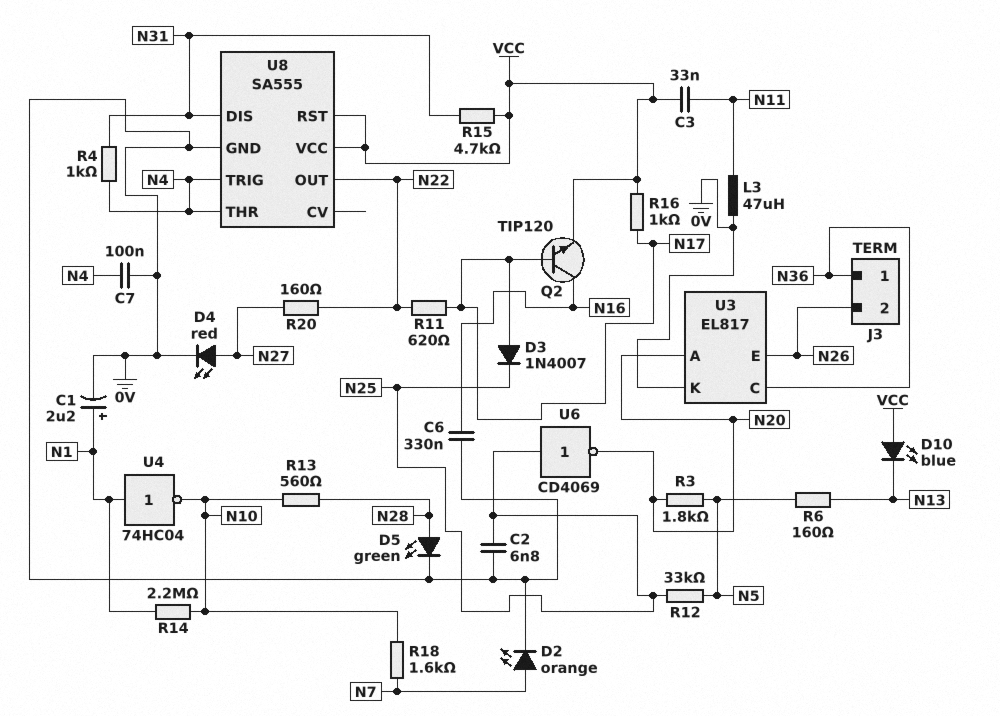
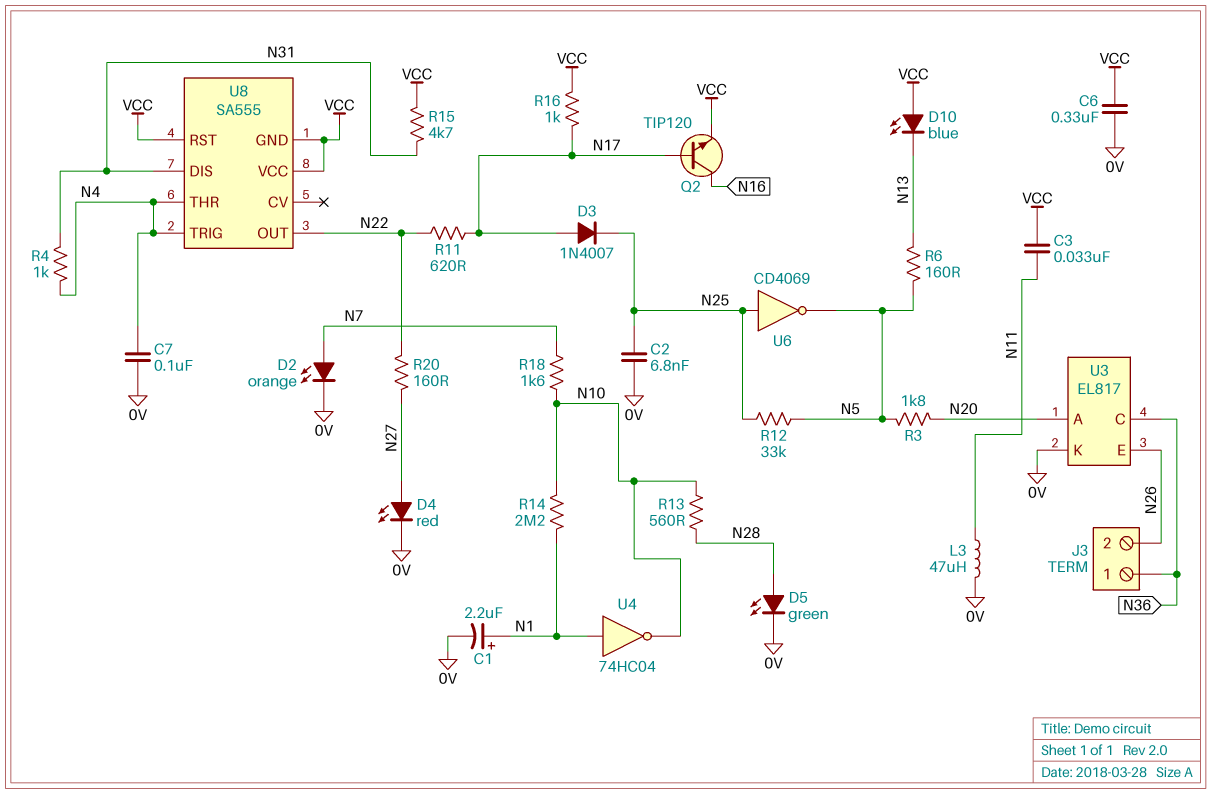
C6: 330nF (0V, N16) -> 330nF (0V, VCC)
U6: NOT CD4069 (in N25, out N20) -> NOT CD4069 (in N25, out N5)
U8 pin GND: 0V -> VCC

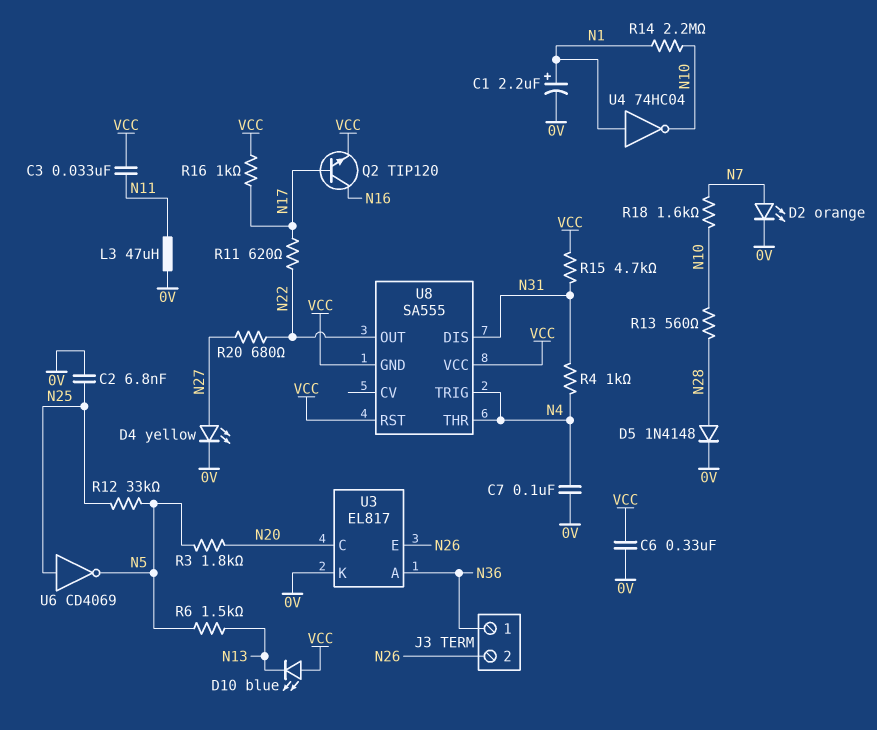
D3: diode 1N4007 (A N17, K N25) -> none
D4: LED red (A N27, K 0V) -> LED yellow (A N27, K 0V)
D5: LED green (A N28, K 0V) -> diode 1N4148 (A N28, K 0V)
R6: 160 (N5, N13) -> 1.5k (N5, N13)
R20: 160 (N22, N27) -> 680 (N22, N27)
U3 pin A: N20 -> N36
U3 pin C: N36 -> N20

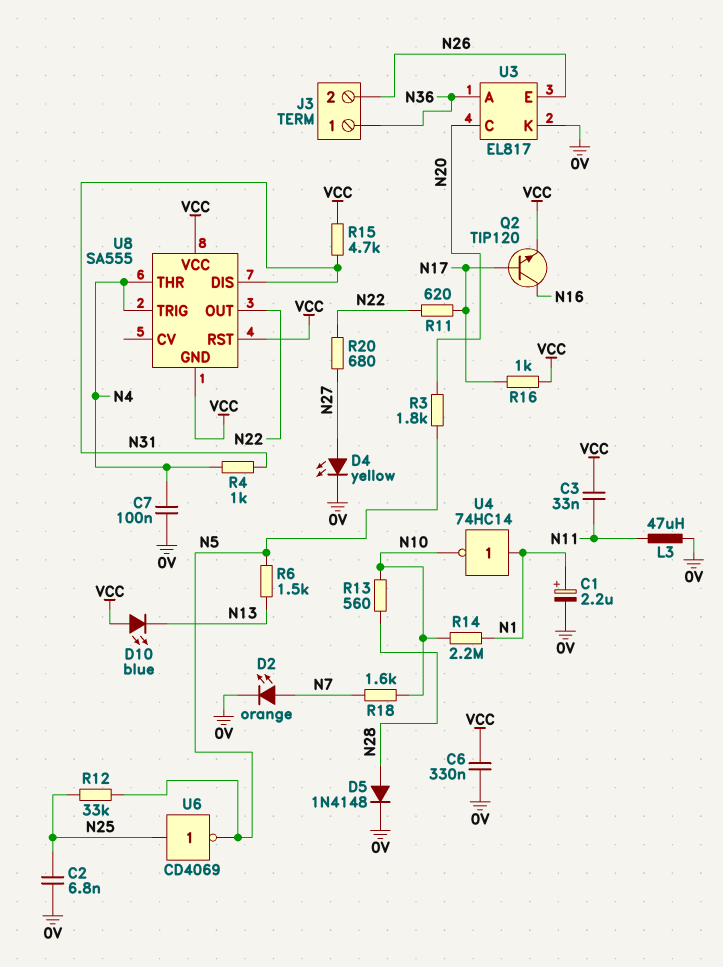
U4: NOT 74HC04 (in N1, out N10) -> NOT 74HC14 (in N1, out N10)

